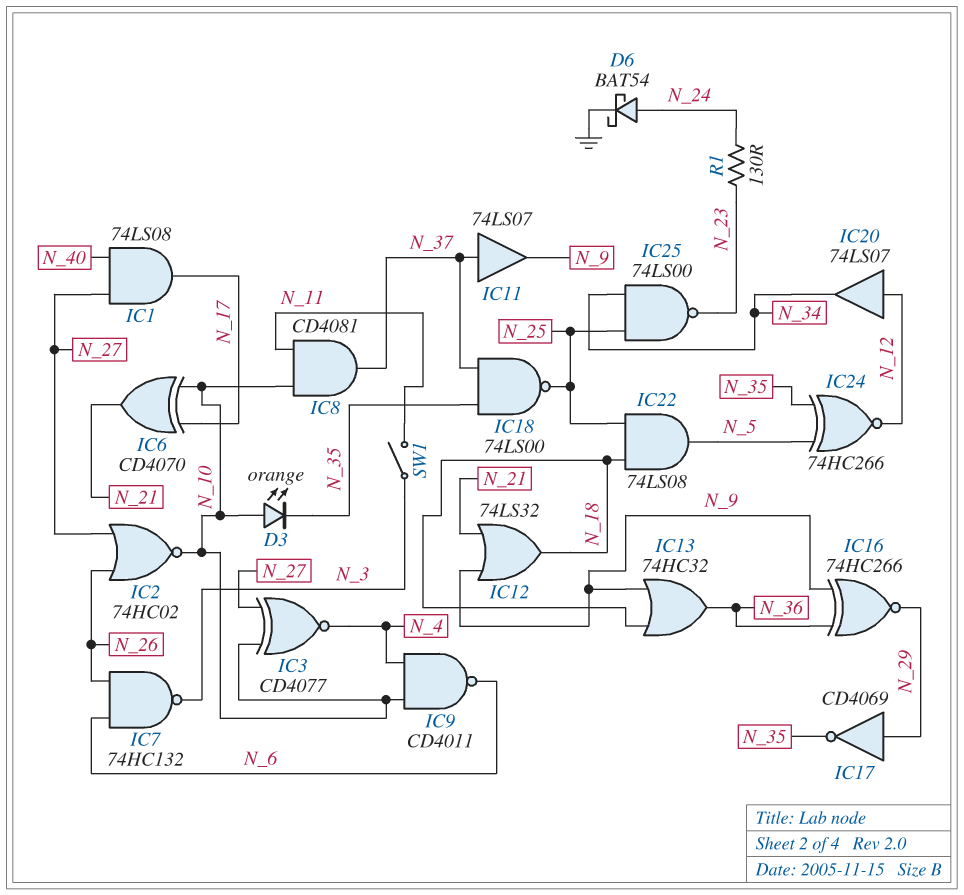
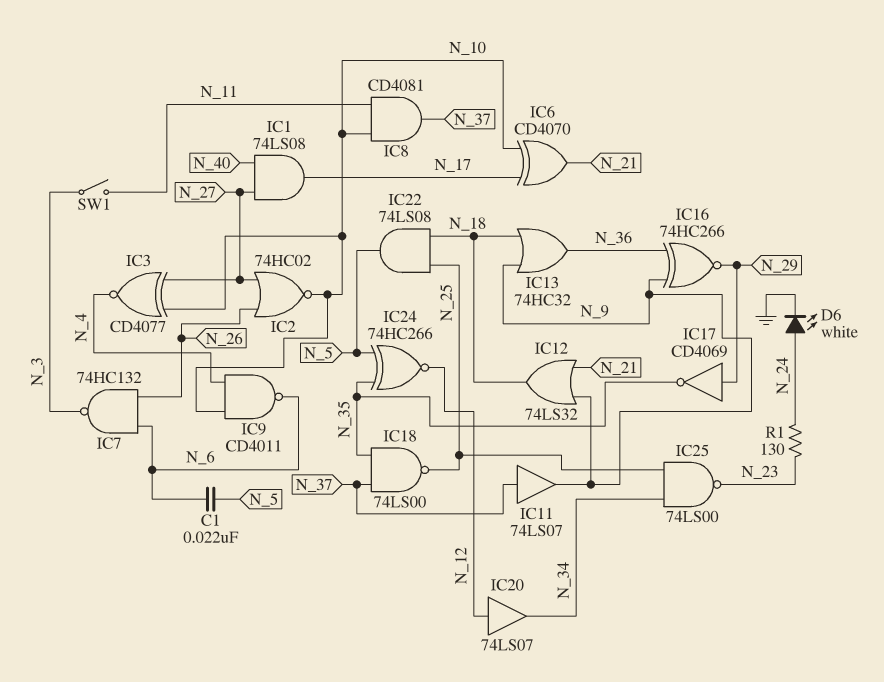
C1: none -> 22nF (N_5, N_6)
D3: LED orange (A N_10, K N_35) -> none
D6: schottky BAT54 (A N_24, K GND) -> LED white (A N_24, K GND)

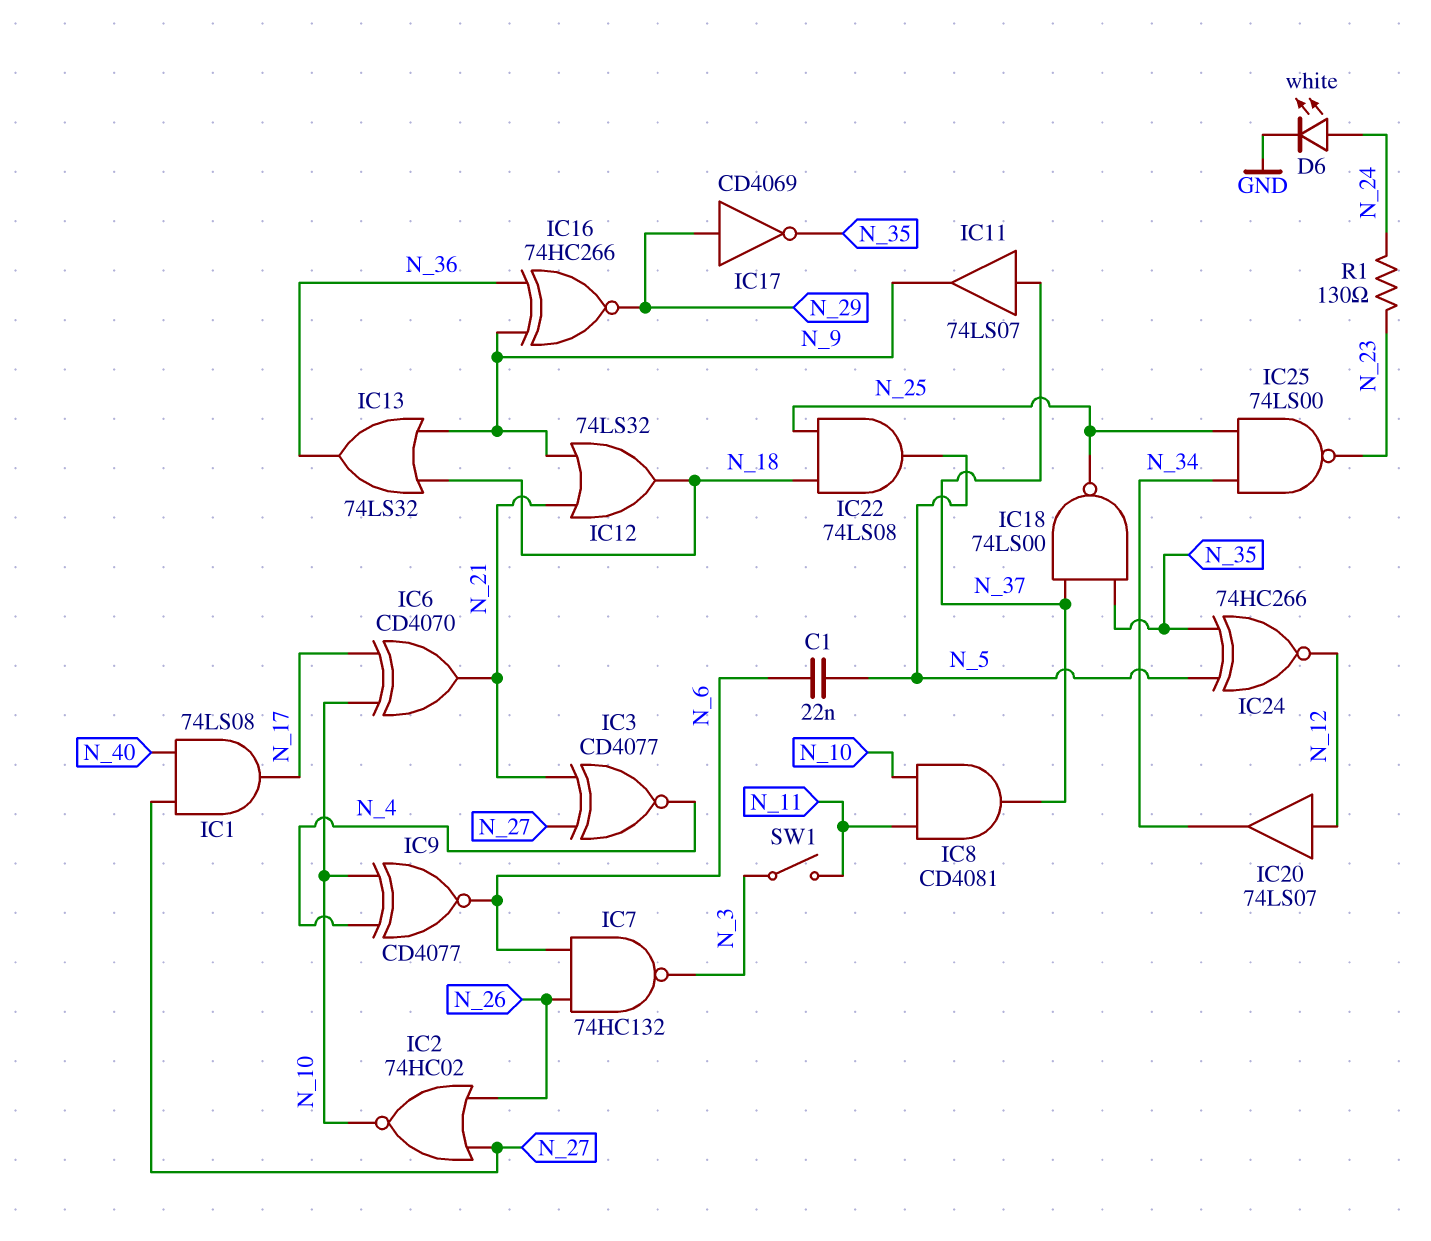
IC3: XNOR CD4077 (in N_10, in N_27, out N_4) -> XNOR CD4077 (in N_21, in N_27, out N_4)
IC9: NAND CD4011 (in N_4, in N_10, out N_6) -> XNOR CD4077 (in N_4, in N_10, out N_6)
IC13: OR 74HC32 (in N_9, in N_18, out N_36) -> OR 74LS32 (in N_9, in N_18, out N_36)

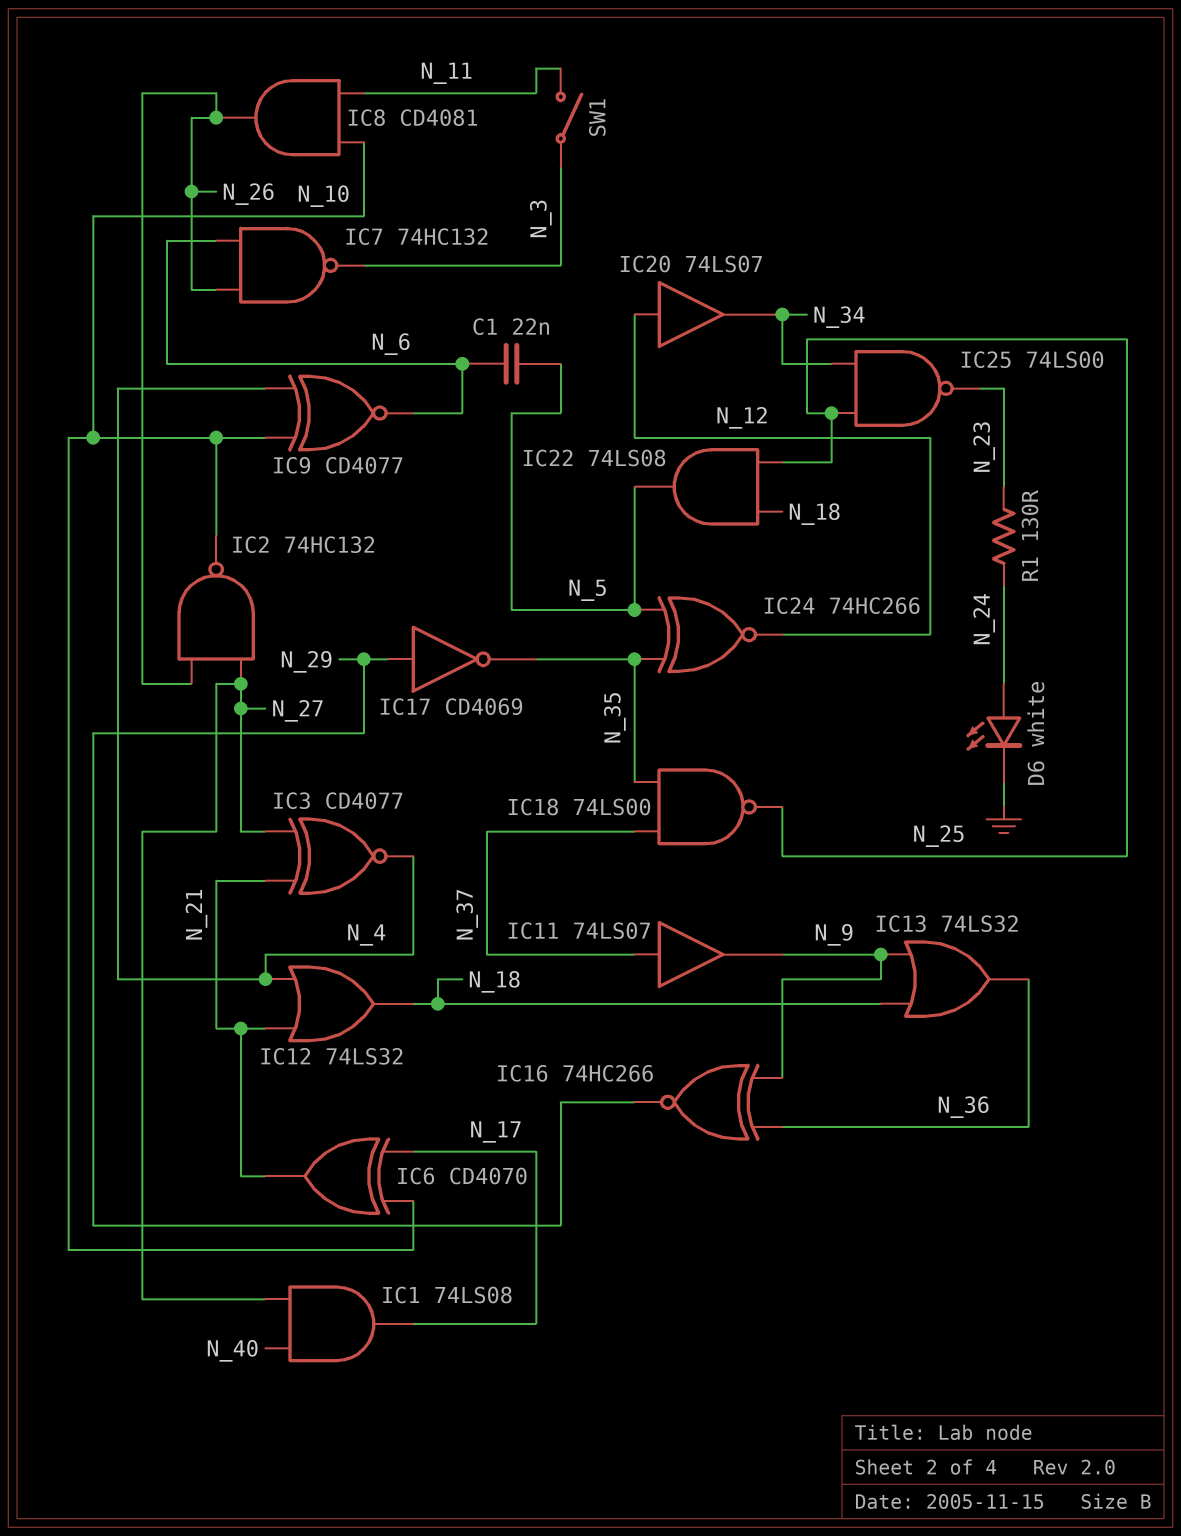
IC2: NOR 74HC02 (in N_26, in N_27, out N_10) -> NAND 74HC132 (in N_26, in N_27, out N_10)
IC8: AND CD4081 (in N_10, in N_11, out N_37) -> AND CD4081 (in N_10, in N_11, out N_26)
IC12: OR 74LS32 (in N_9, in N_21, out N_18) -> OR 74LS32 (in N_4, in N_21, out N_18)

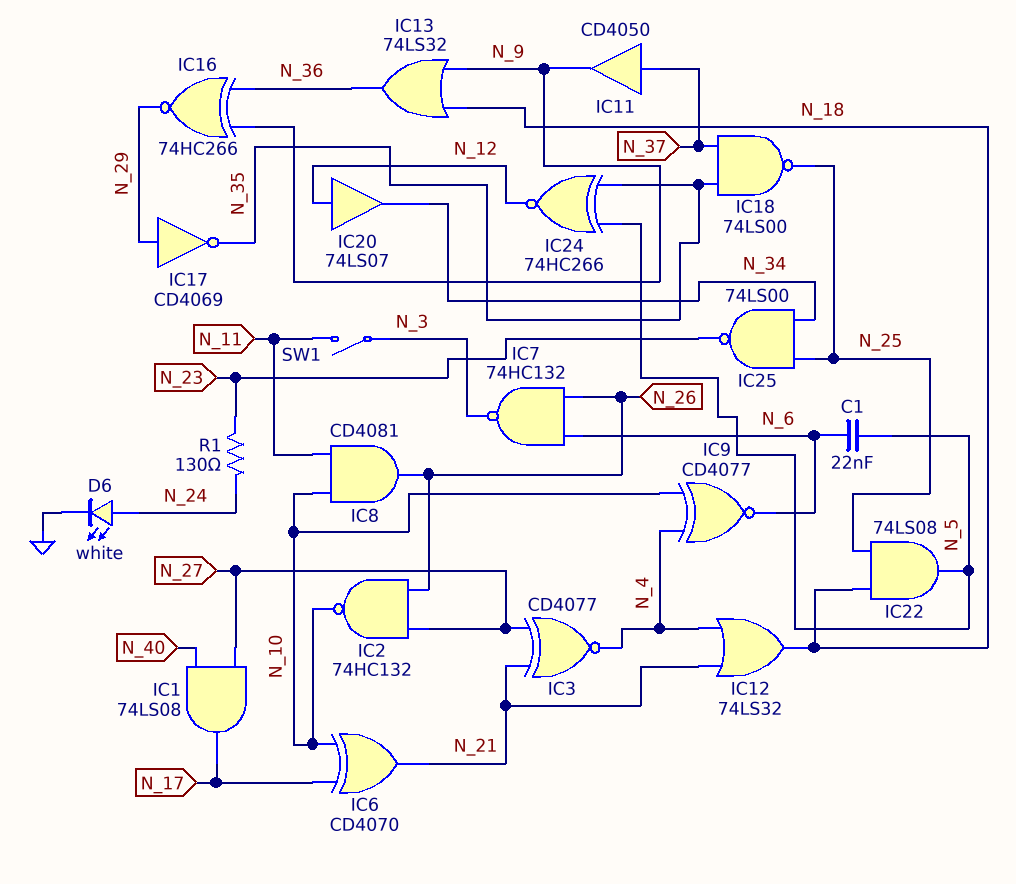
IC11: buffer 74LS07 (in N_37, out N_9) -> buffer CD4050 (in N_37, out N_9)

